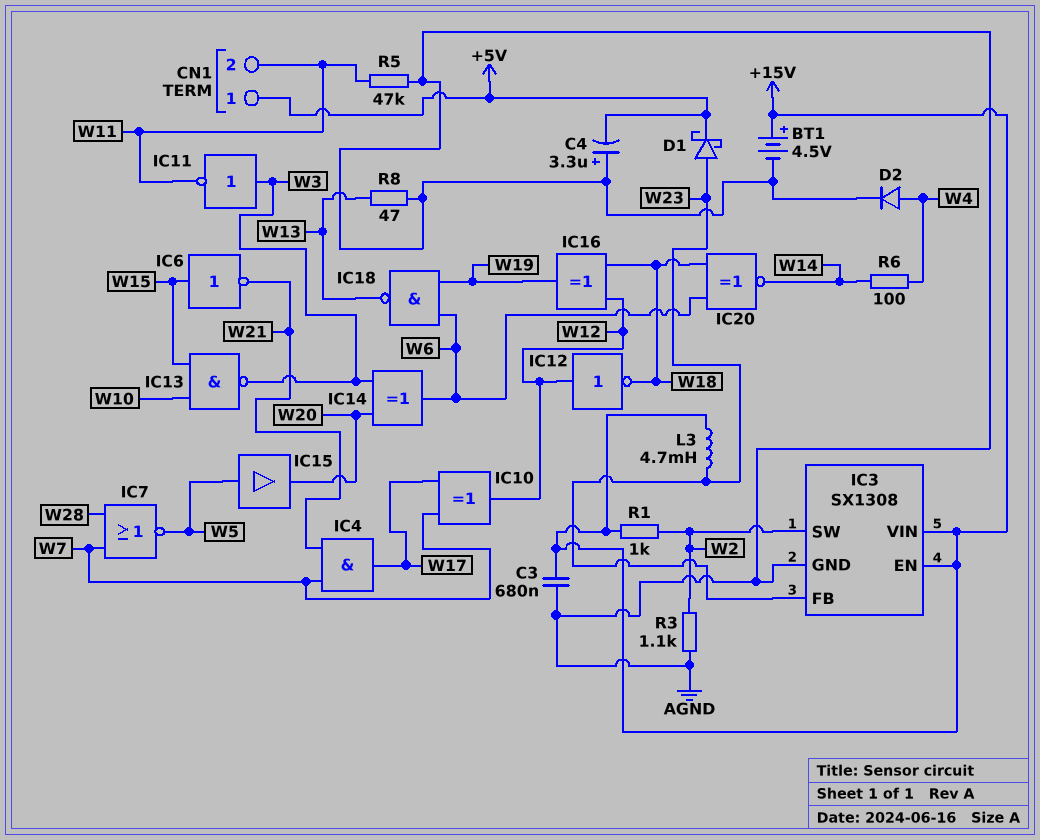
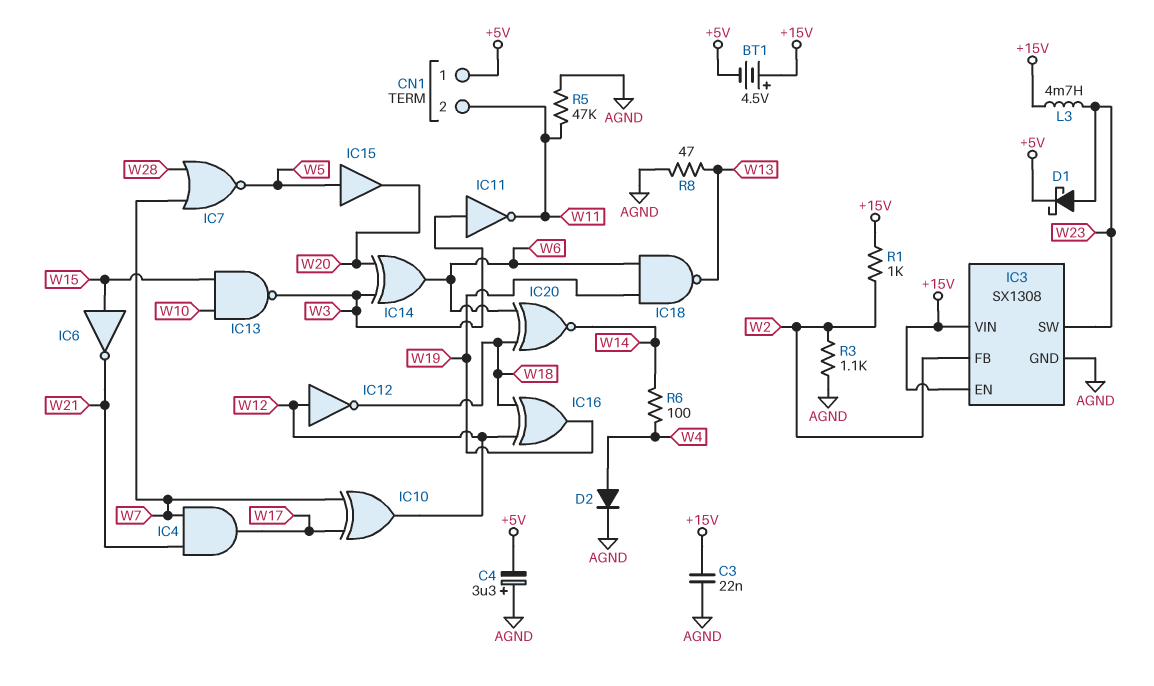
BT1: 4.5V (plus +15V, minus AGND) -> 4.5V (plus +15V, minus +5V)
C3: 680nF (+15V, AGND) -> 22nF (+15V, AGND)
IC3 pin FB: W23 -> W2
IC3 pin SW: W2 -> W23

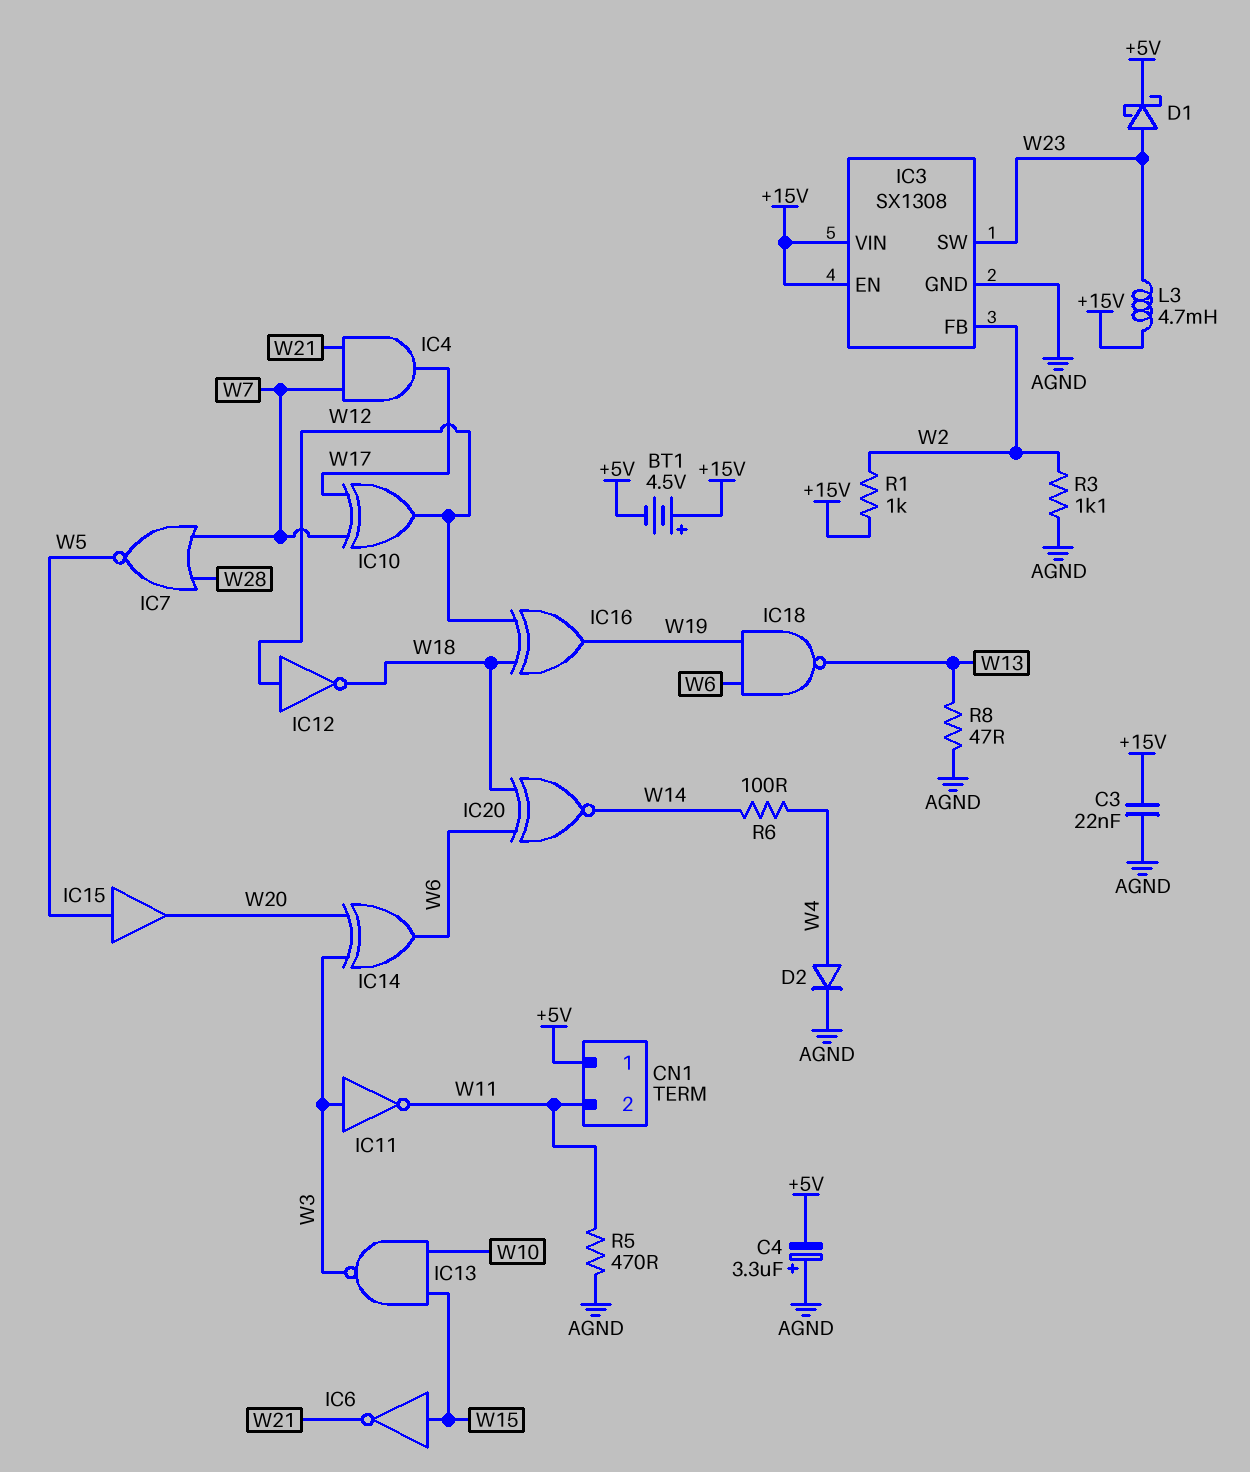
R5: 47k (AGND, W11) -> 470 (AGND, W11)

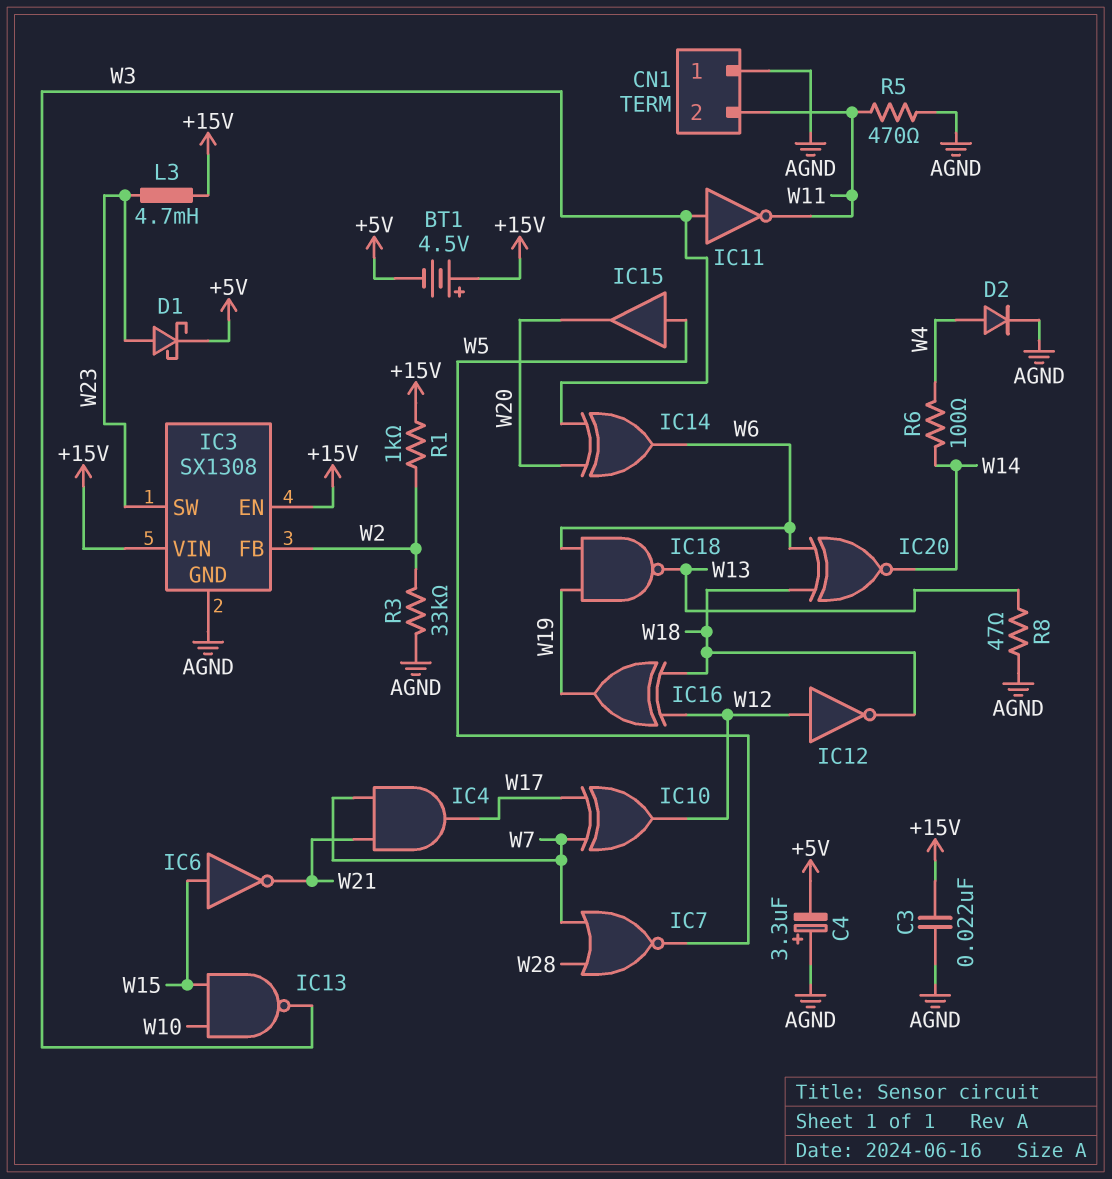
CN1 pin 1: +5V -> AGND
R3: 1.1k (AGND, W2) -> 33k (AGND, W2)

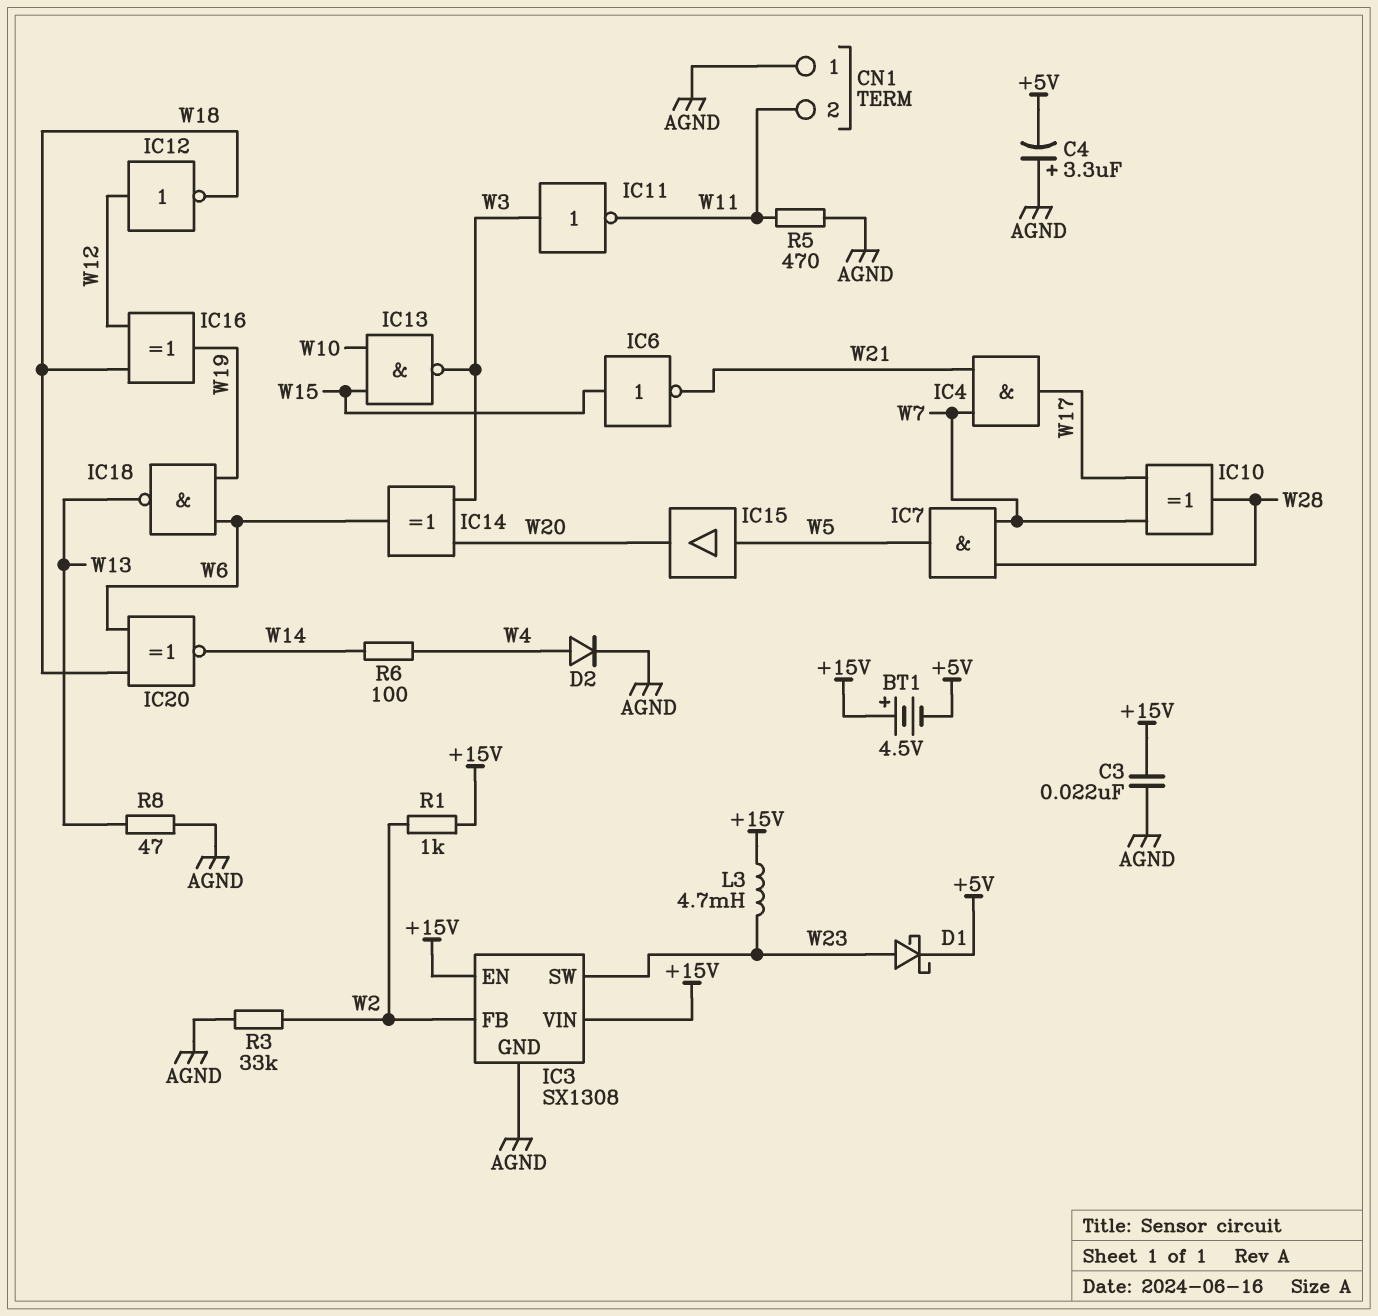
IC7: NOR (in W7, in W28, out W5) -> AND (in W7, in W28, out W5)
IC10: XOR (in W7, in W17, out W12) -> XOR (in W7, in W17, out W28)

